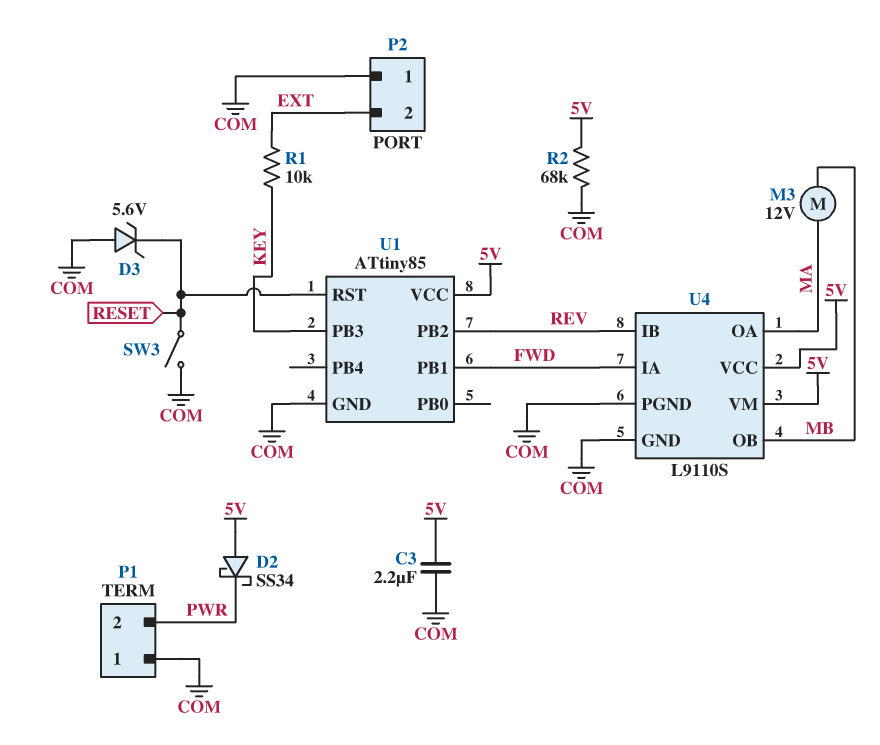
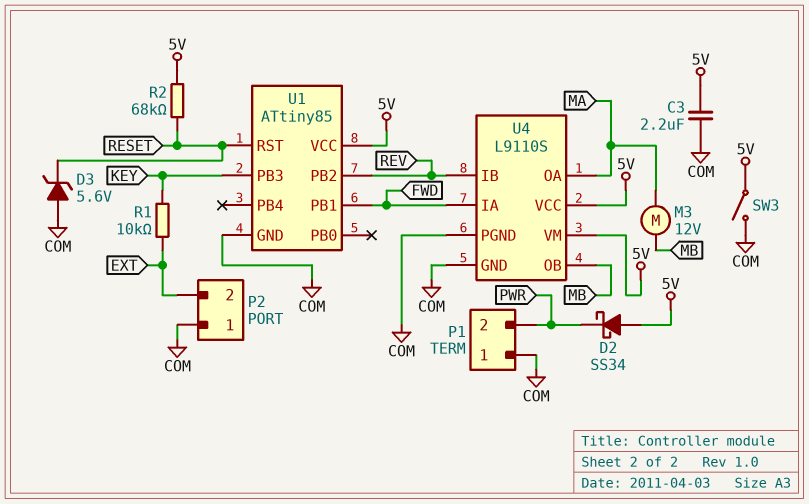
R2: 68k (5V, COM) -> 68k (5V, RESET)
SW3: switch (COM, RESET) -> switch (5V, COM)

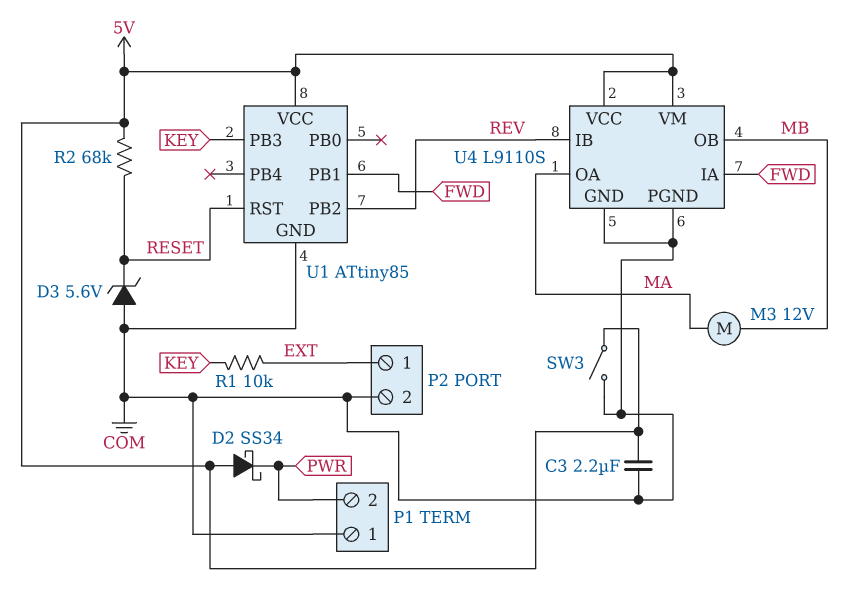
P2 pin 1: COM -> EXT
P2 pin 2: EXT -> COM

